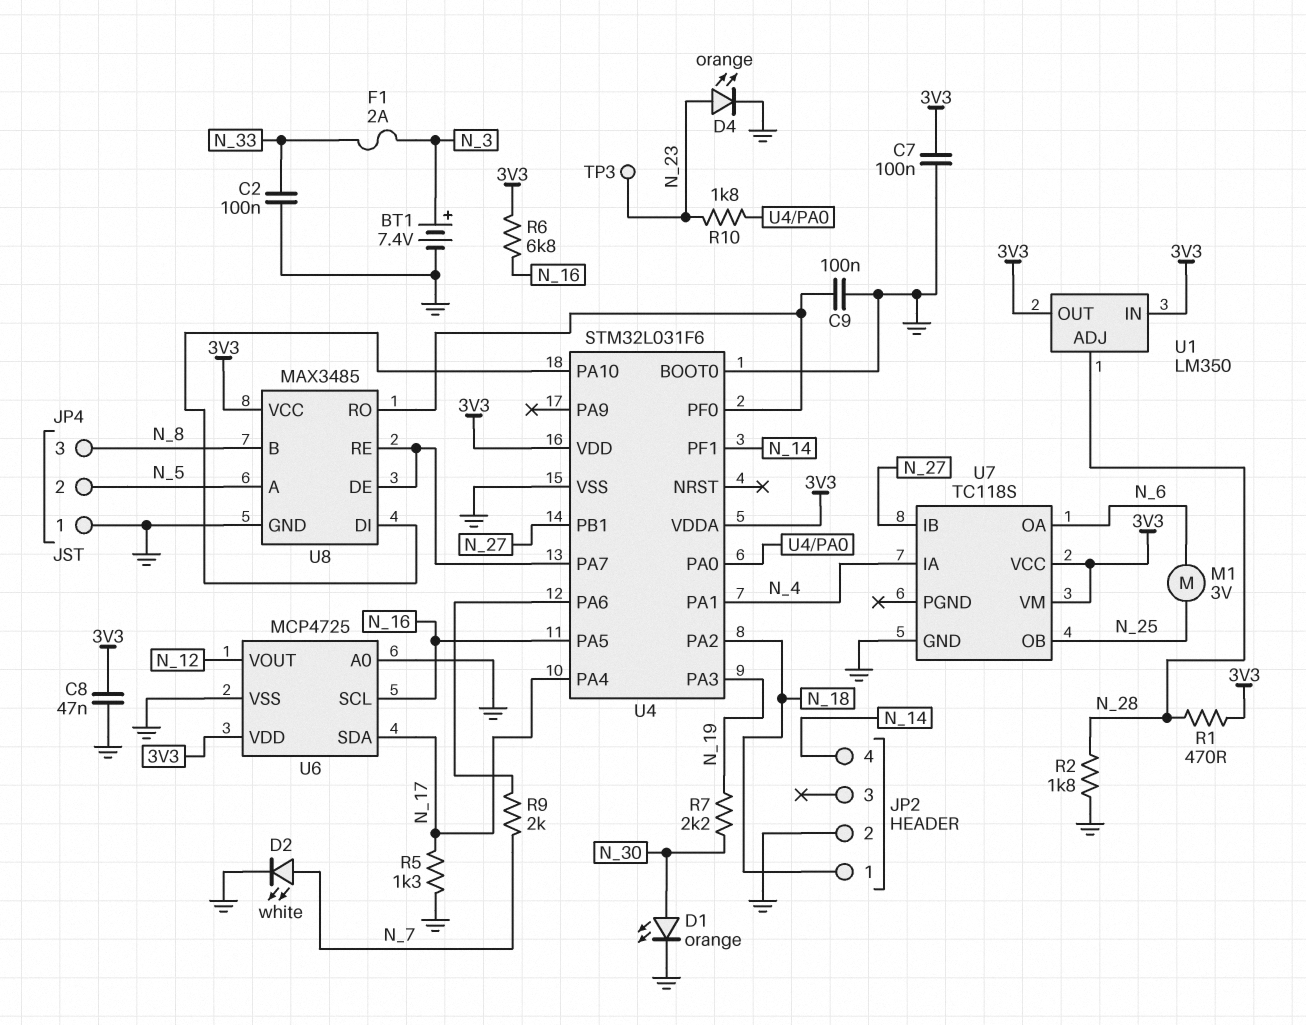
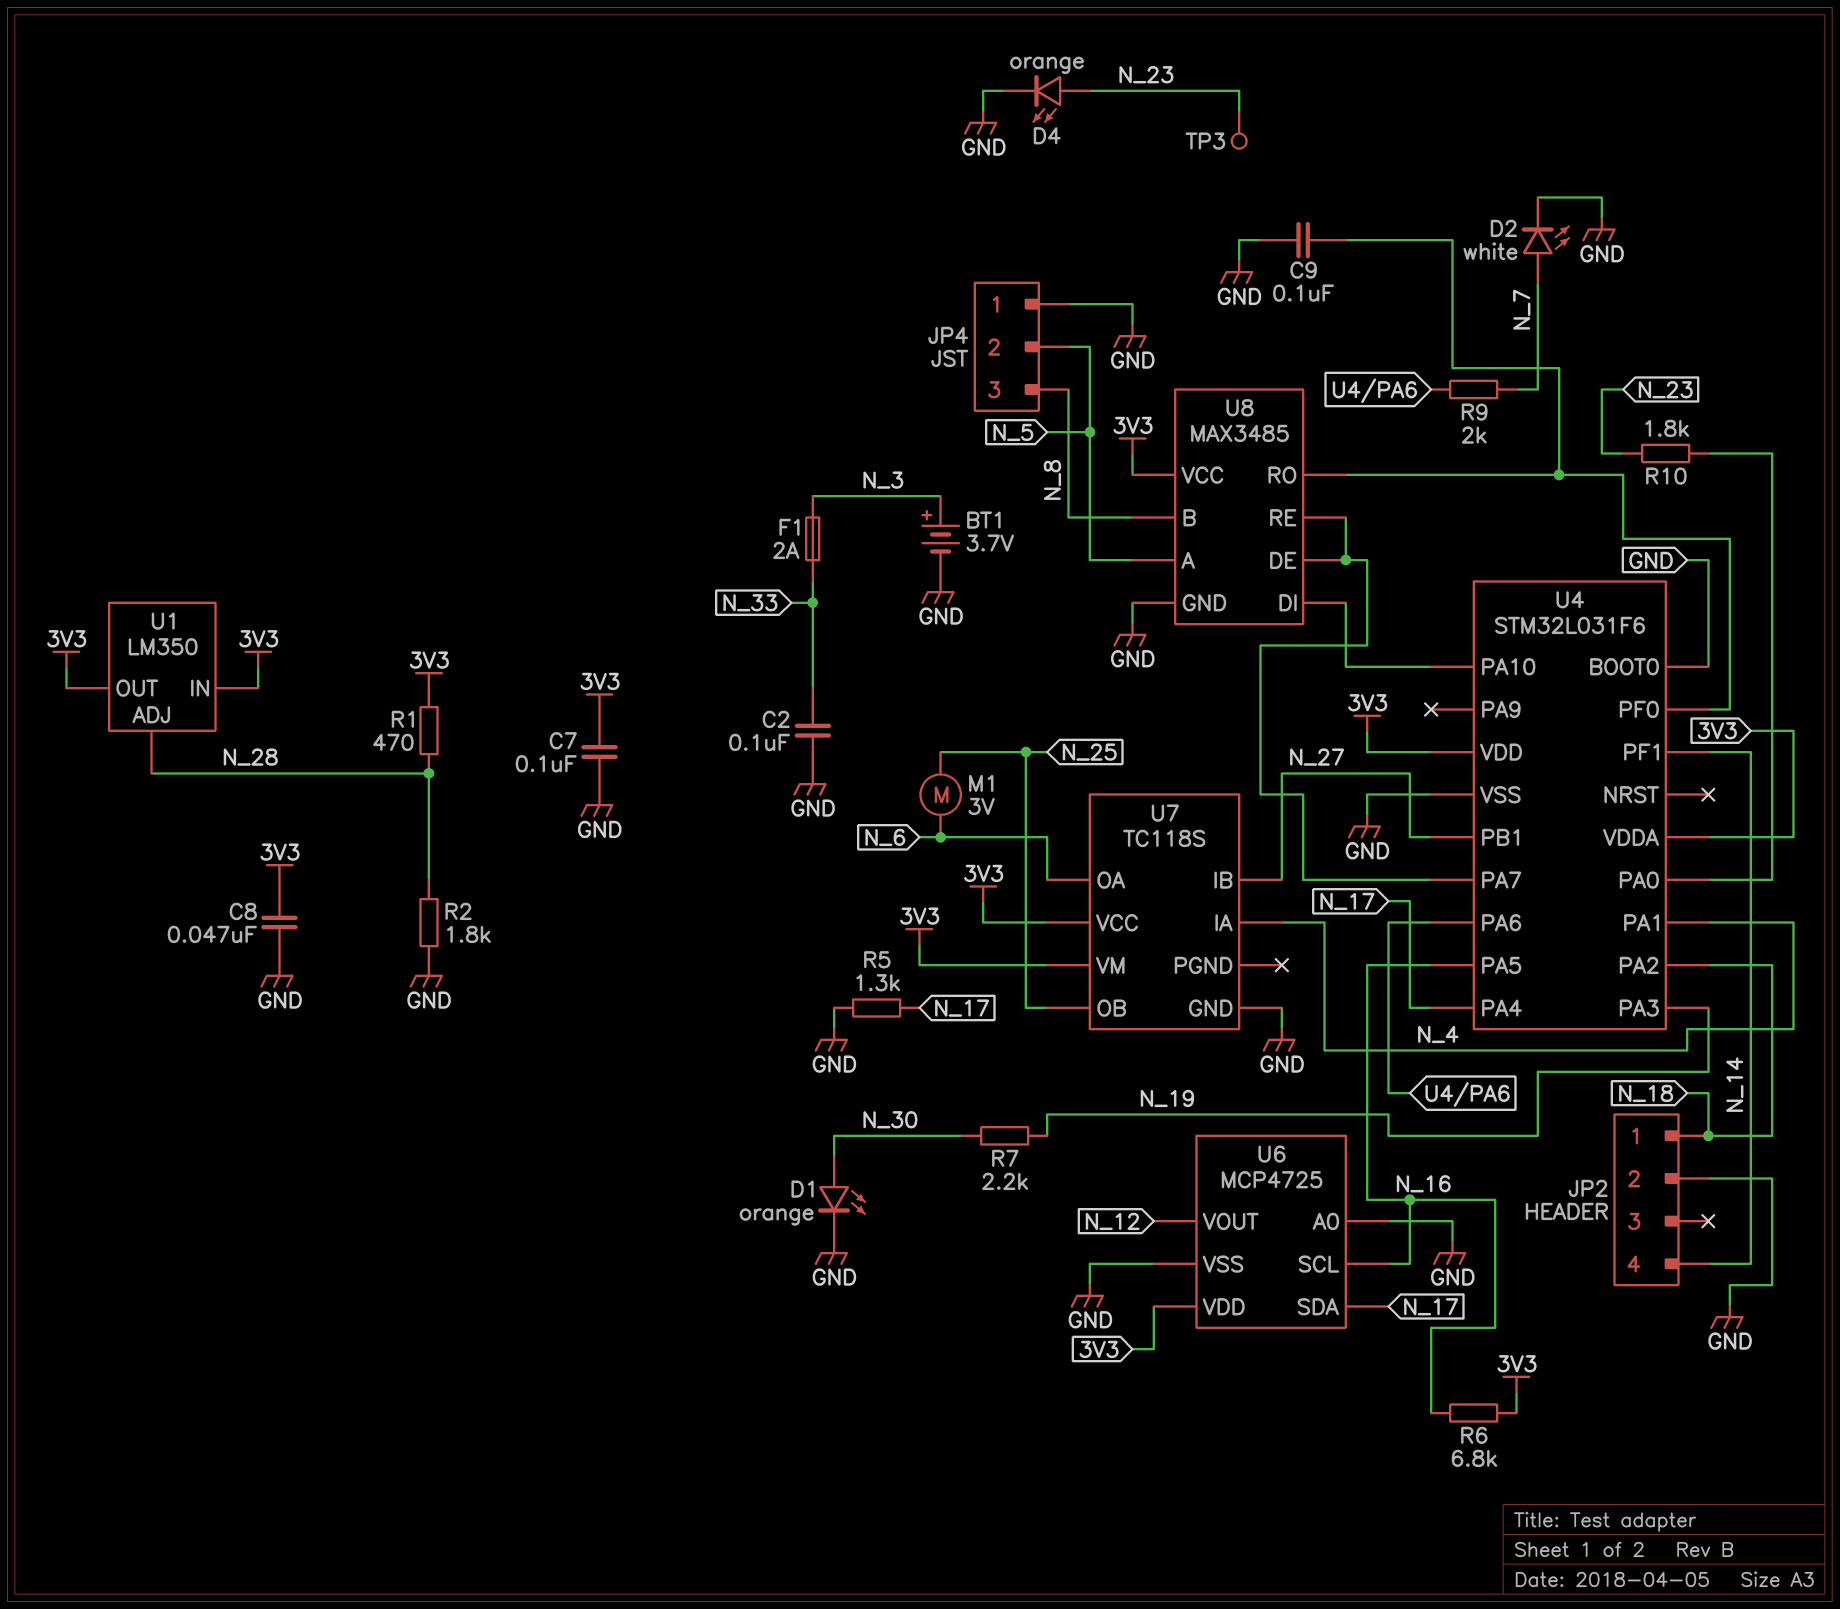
BT1: 7.4V (plus N_3, minus GND) -> 3.7V (plus N_3, minus GND)

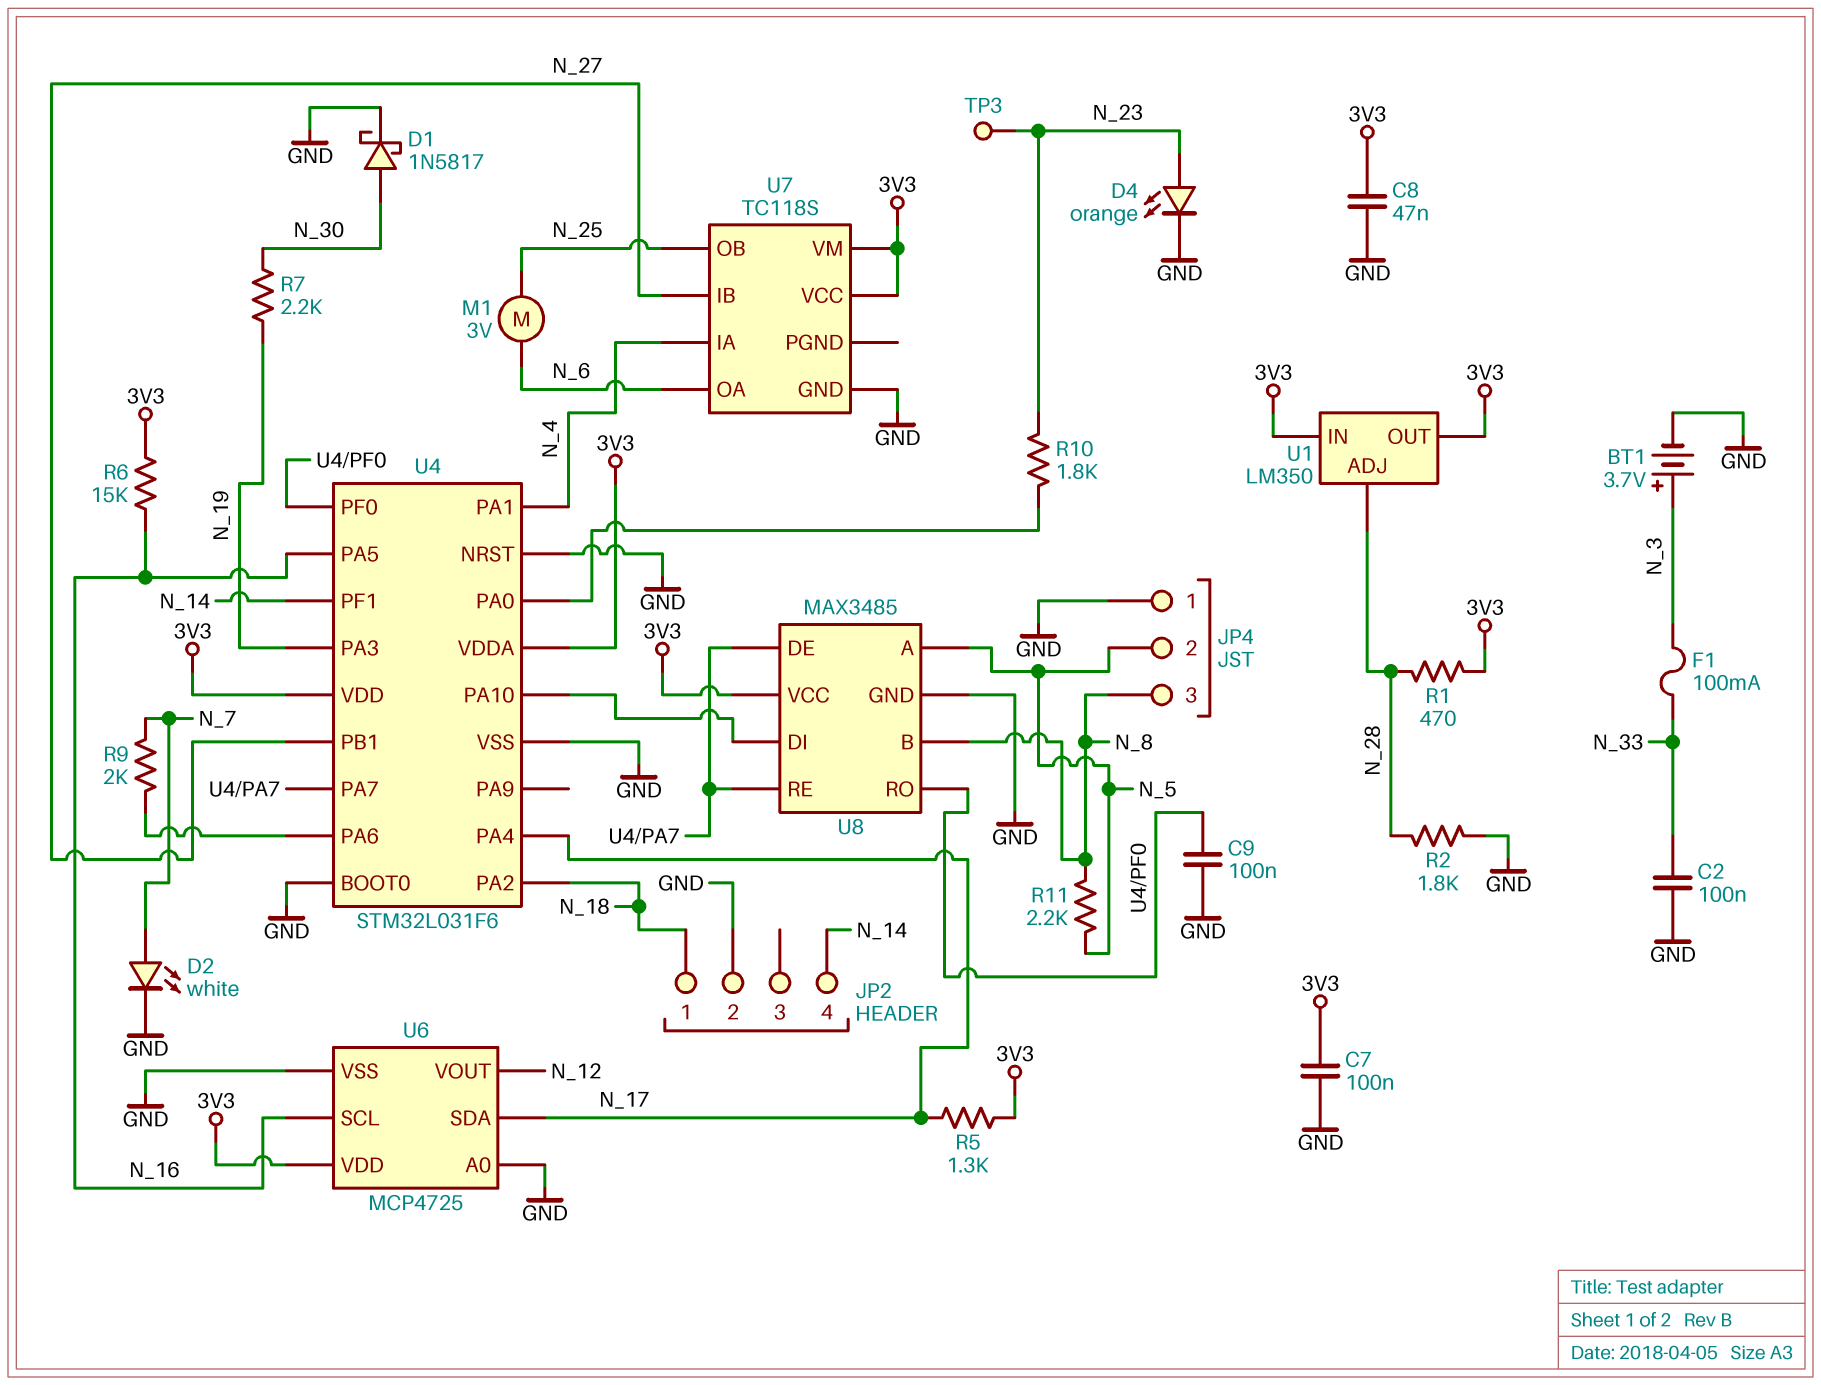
D1: LED orange (A N_30, K GND) -> schottky 1N5817 (A N_30, K GND)
F1: 2A (N_3, N_33) -> 100mA (N_3, N_33)
R5: 1.3k (GND, N_17) -> 1.3k (3V3, N_17)
R6: 6.8k (3V3, N_16) -> 15k (3V3, N_16)
R11: none -> 2.2k (N_5, N_8)
U4 pin NRST: none -> GND

